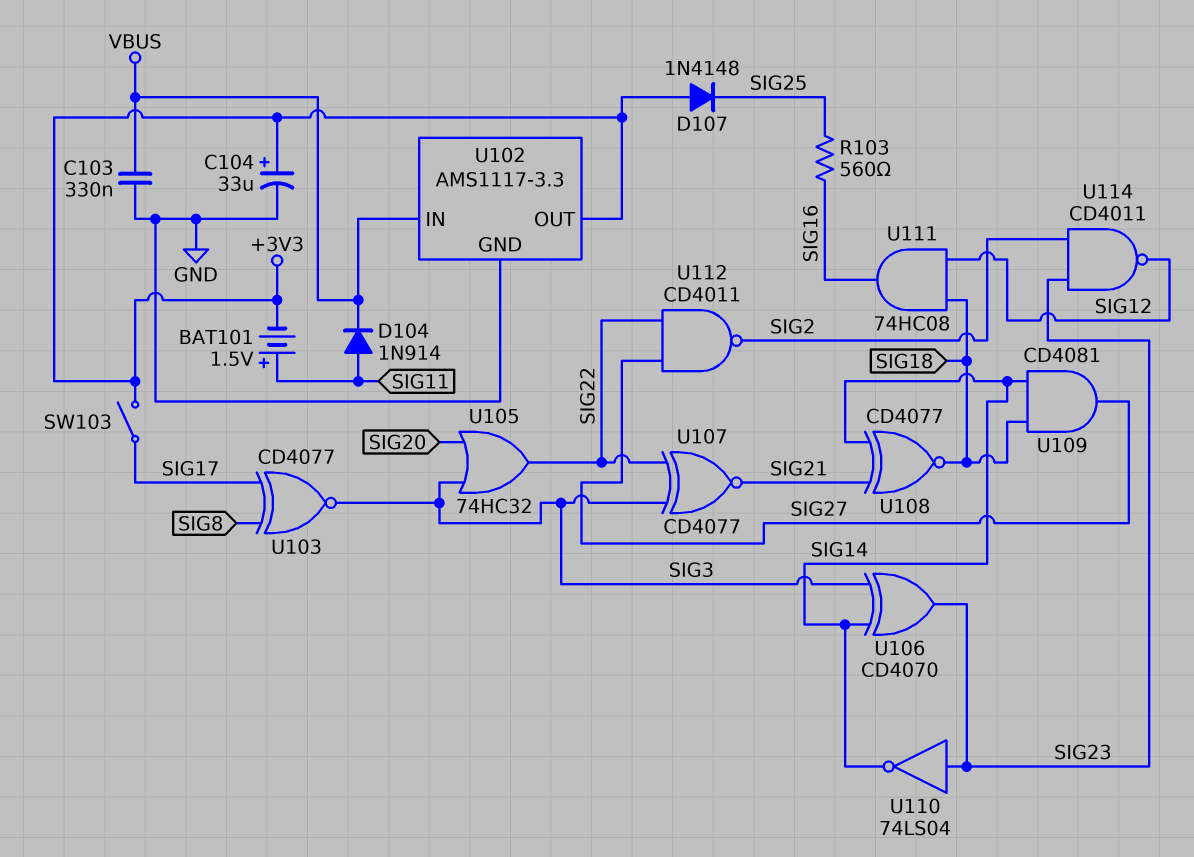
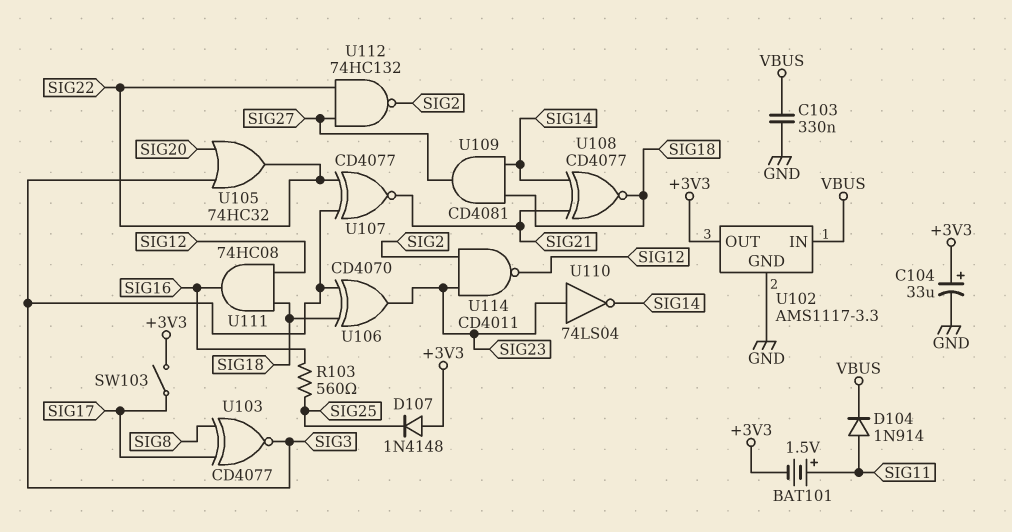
U106: XOR CD4070 (in SIG3, in SIG14, out SIG23) -> XOR CD4070 (in SIG3, in SIG18, out SIG23)
U112: NAND CD4011 (in SIG22, in SIG27, out SIG2) -> NAND 74HC132 (in SIG22, in SIG27, out SIG2)

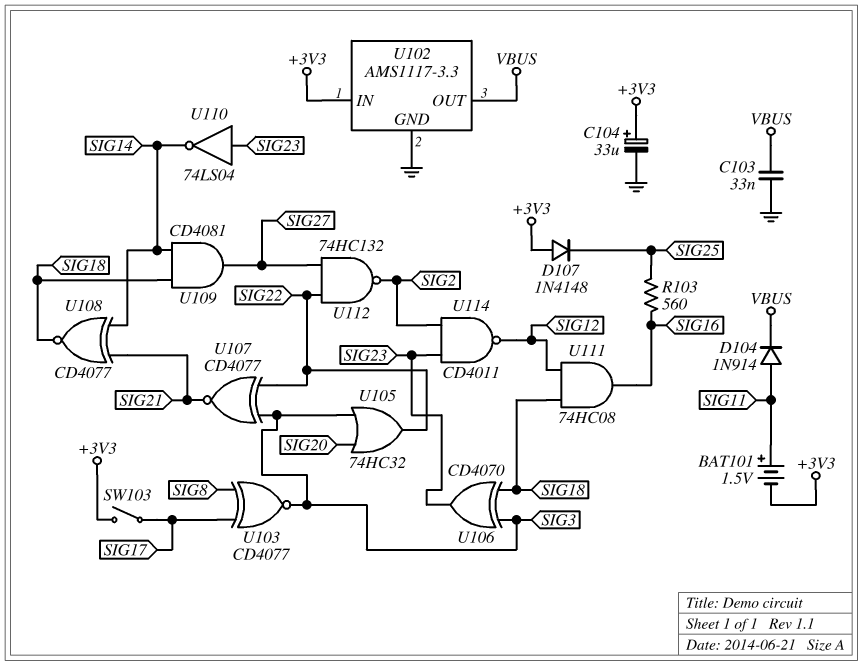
C103: 330nF (GND, VBUS) -> 33nF (GND, VBUS)
U102 pin IN: VBUS -> +3V3
U102 pin OUT: +3V3 -> VBUS

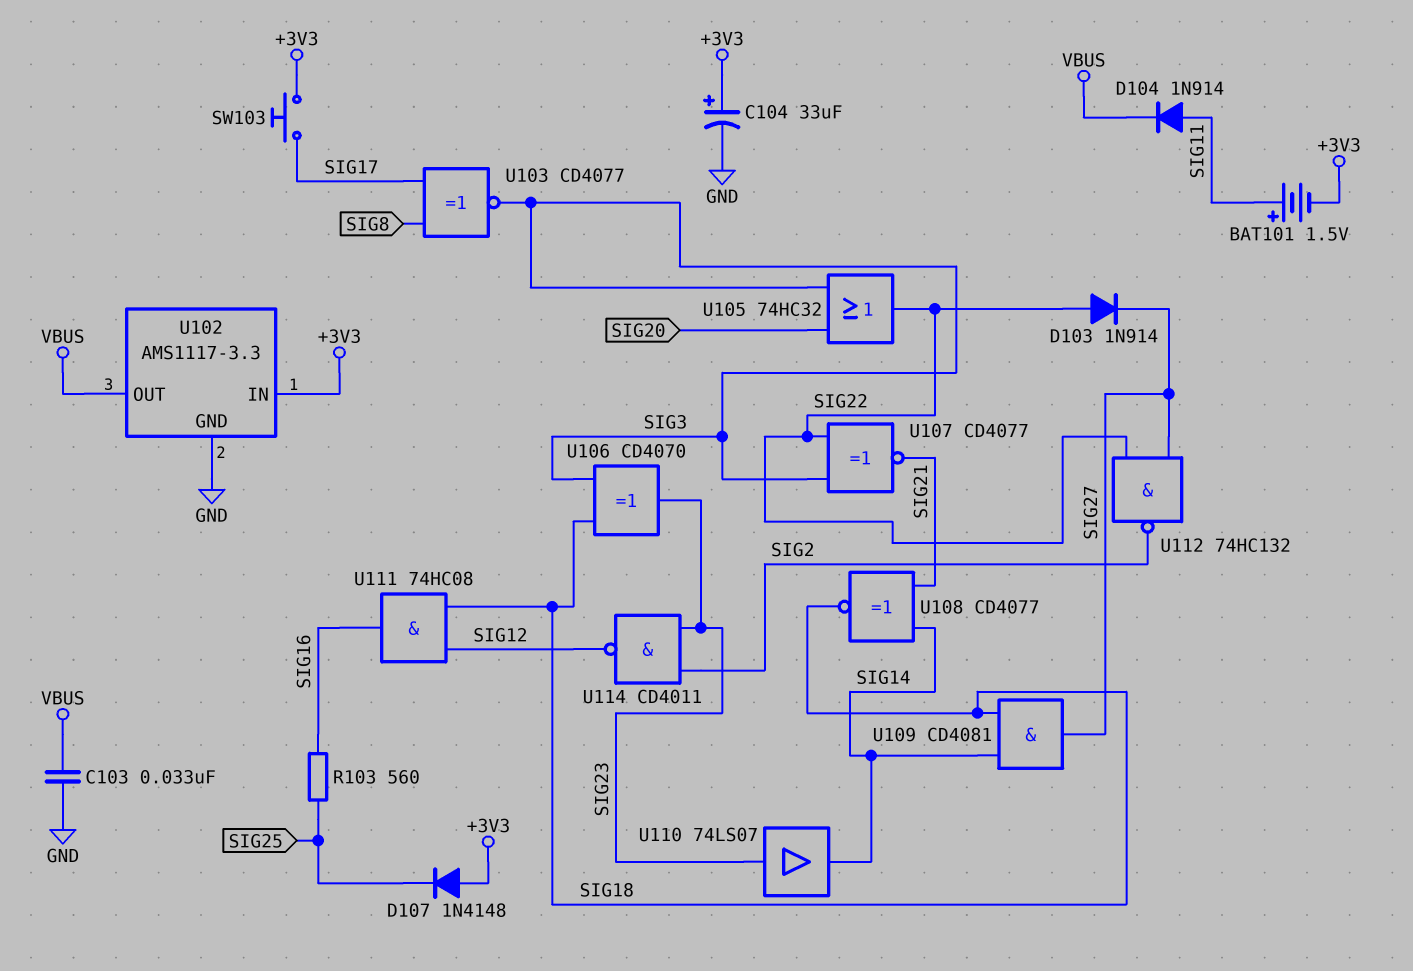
D103: none -> diode 1N914 (A SIG22, K SIG27)
SW103: switch (+3V3, SIG17) -> button (+3V3, SIG17)
U110: NOT 74LS04 (in SIG23, out SIG14) -> buffer 74LS07 (in SIG23, out SIG14)

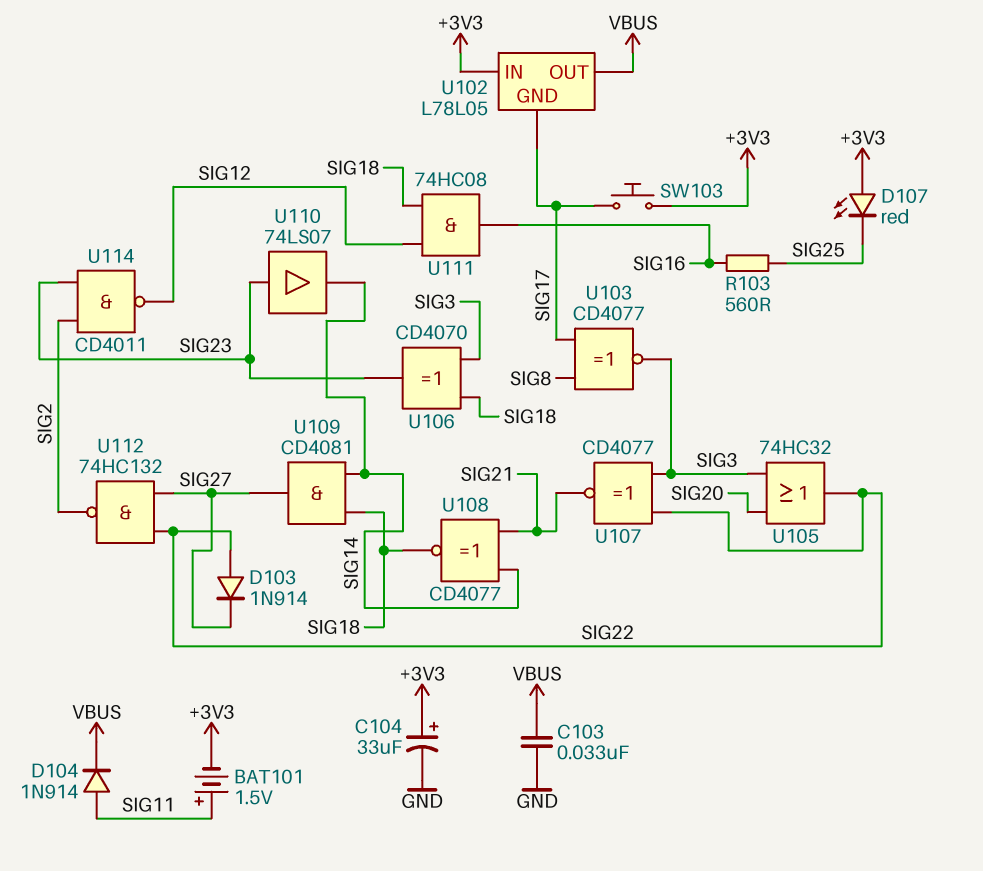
D107: diode 1N4148 (A +3V3, K SIG25) -> LED red (A +3V3, K SIG25)
U102: AMS1117-3.3 -> L78L05
U102 pin GND: GND -> SIG17

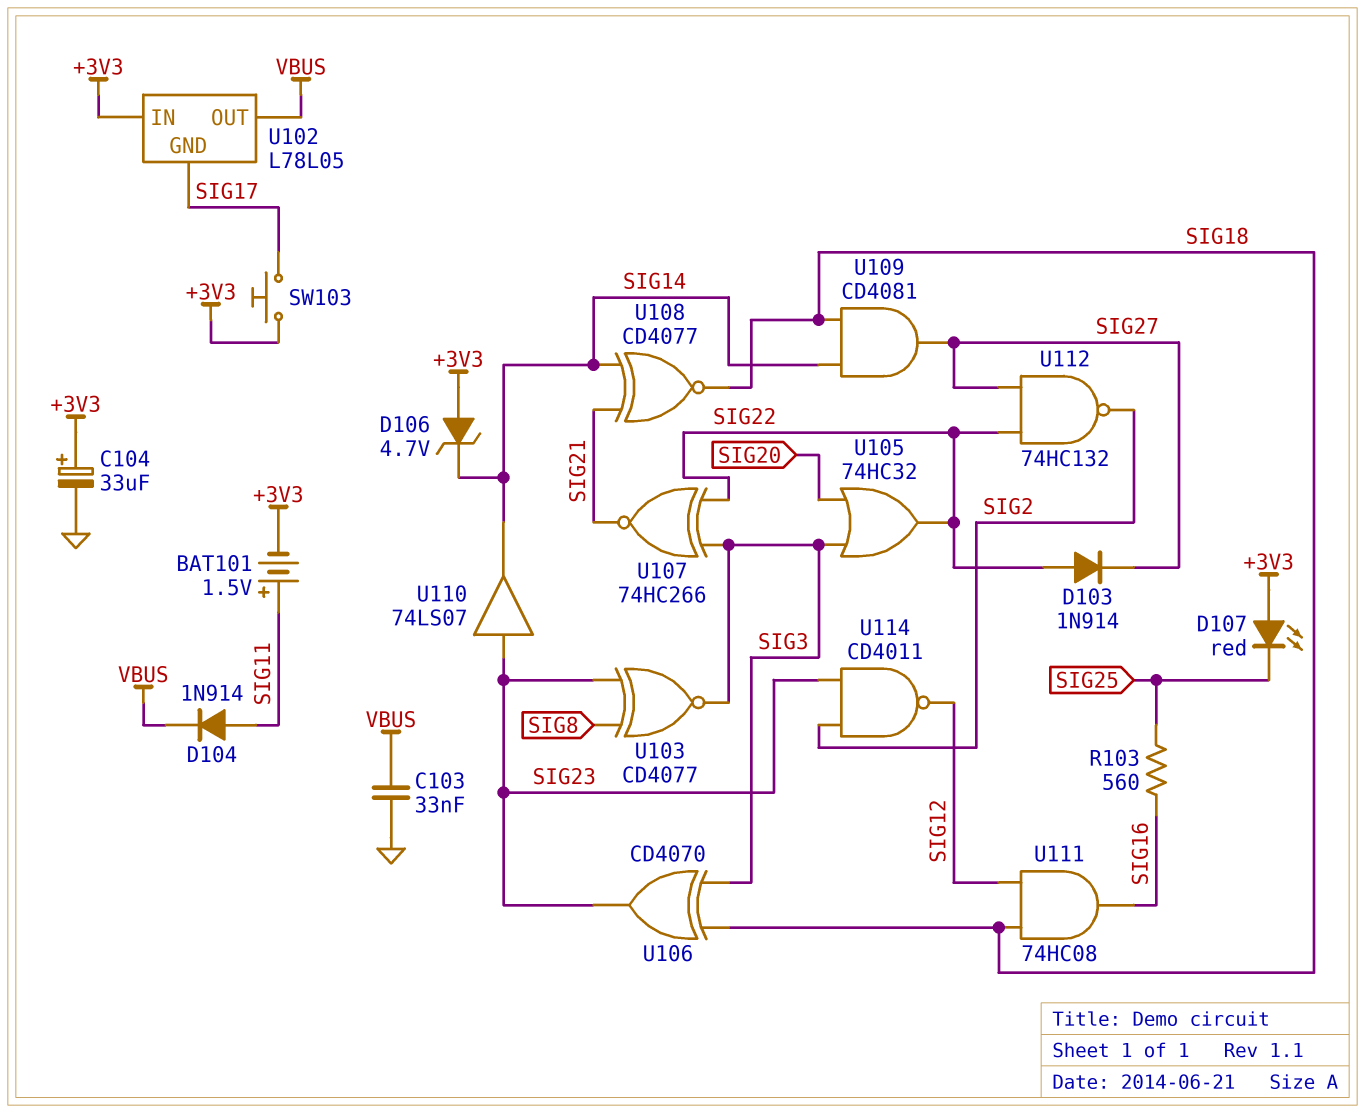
D106: none -> zener 4.7V (A +3V3, K SIG14)
U103: XNOR CD4077 (in SIG8, in SIG17, out SIG3) -> XNOR CD4077 (in SIG8, in SIG23, out SIG3)
U107: XNOR CD4077 (in SIG3, in SIG22, out SIG21) -> XNOR 74HC266 (in SIG3, in SIG22, out SIG21)

